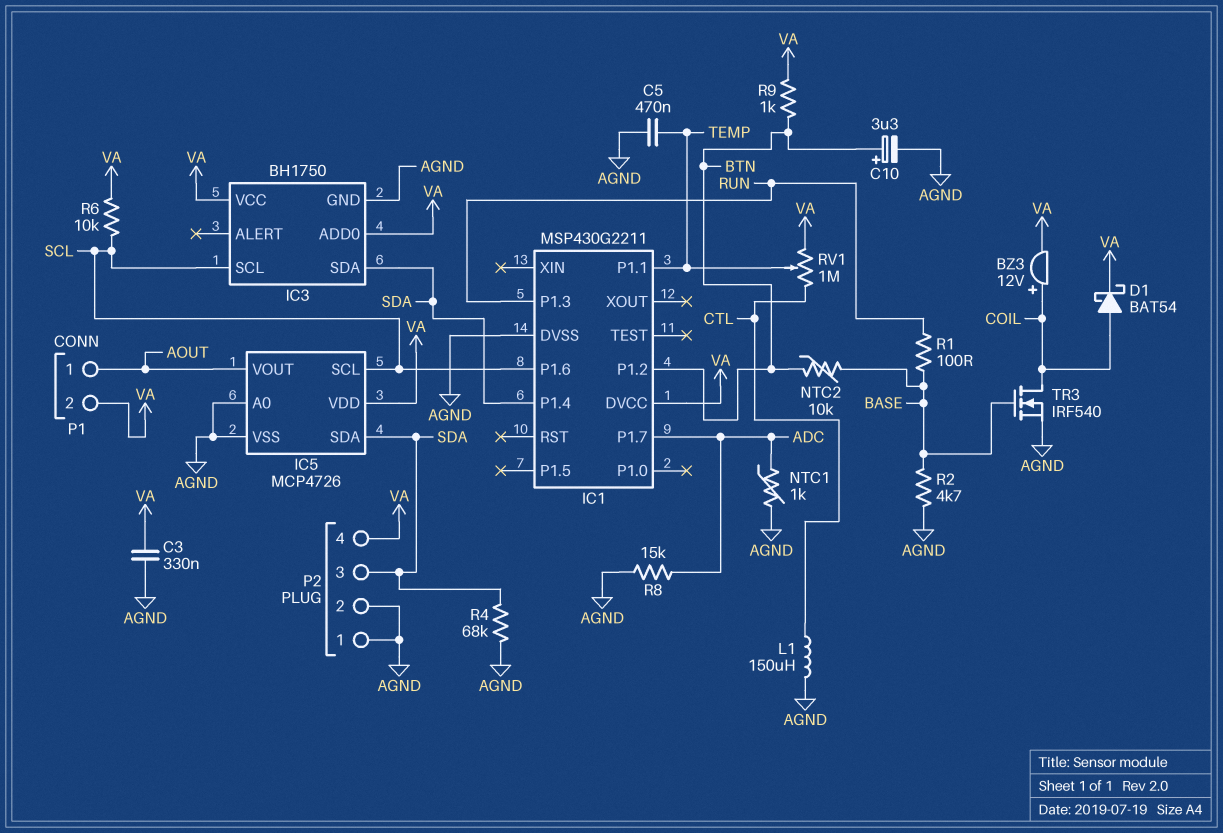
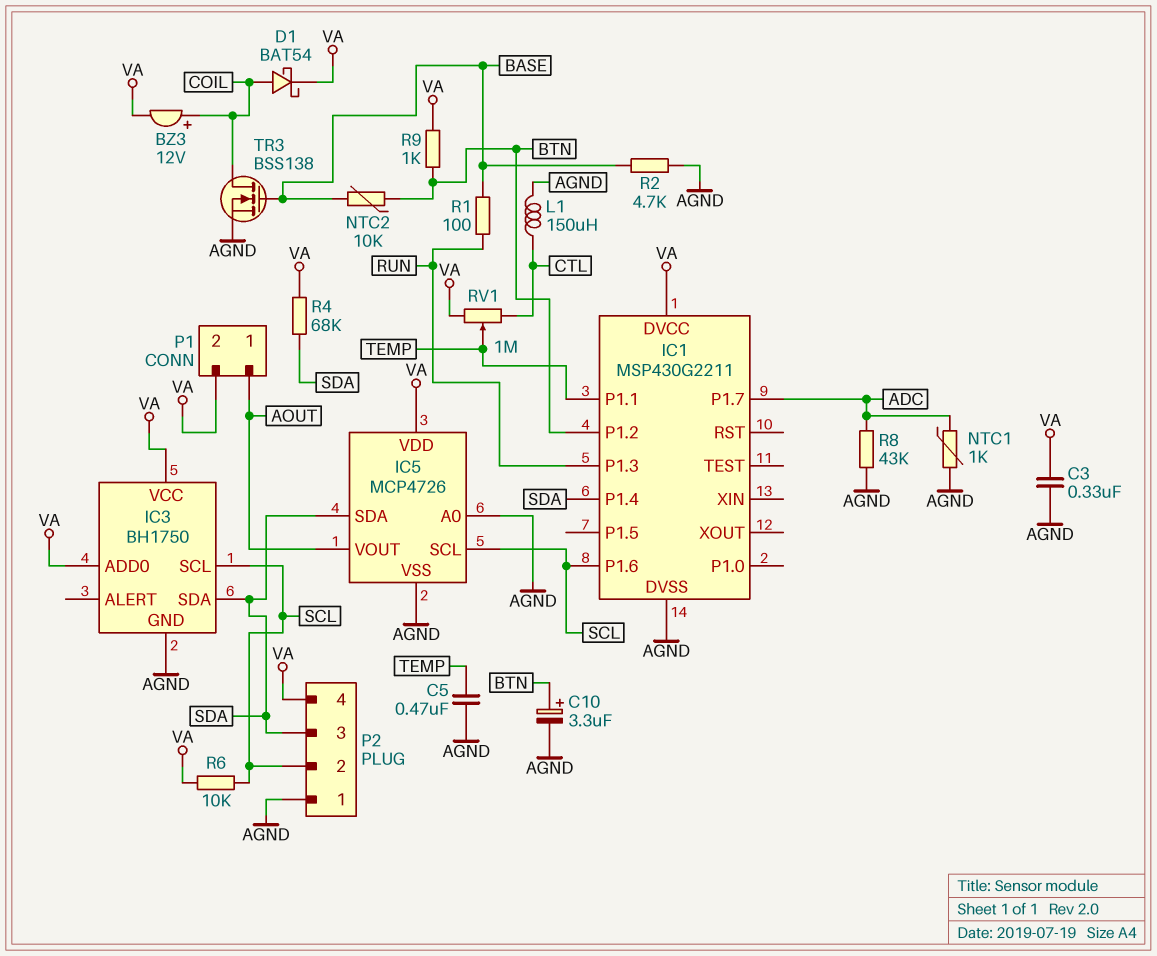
P2 pin 2: AGND -> SCL
R4: 68k (AGND, SDA) -> 68k (SDA, VA)
R8: 15k (ADC, AGND) -> 43k (ADC, AGND)
TR3: NMOS IRF540 (G BASE, D COIL, S AGND) -> NMOS BSS138 (G BASE, D COIL, S AGND)

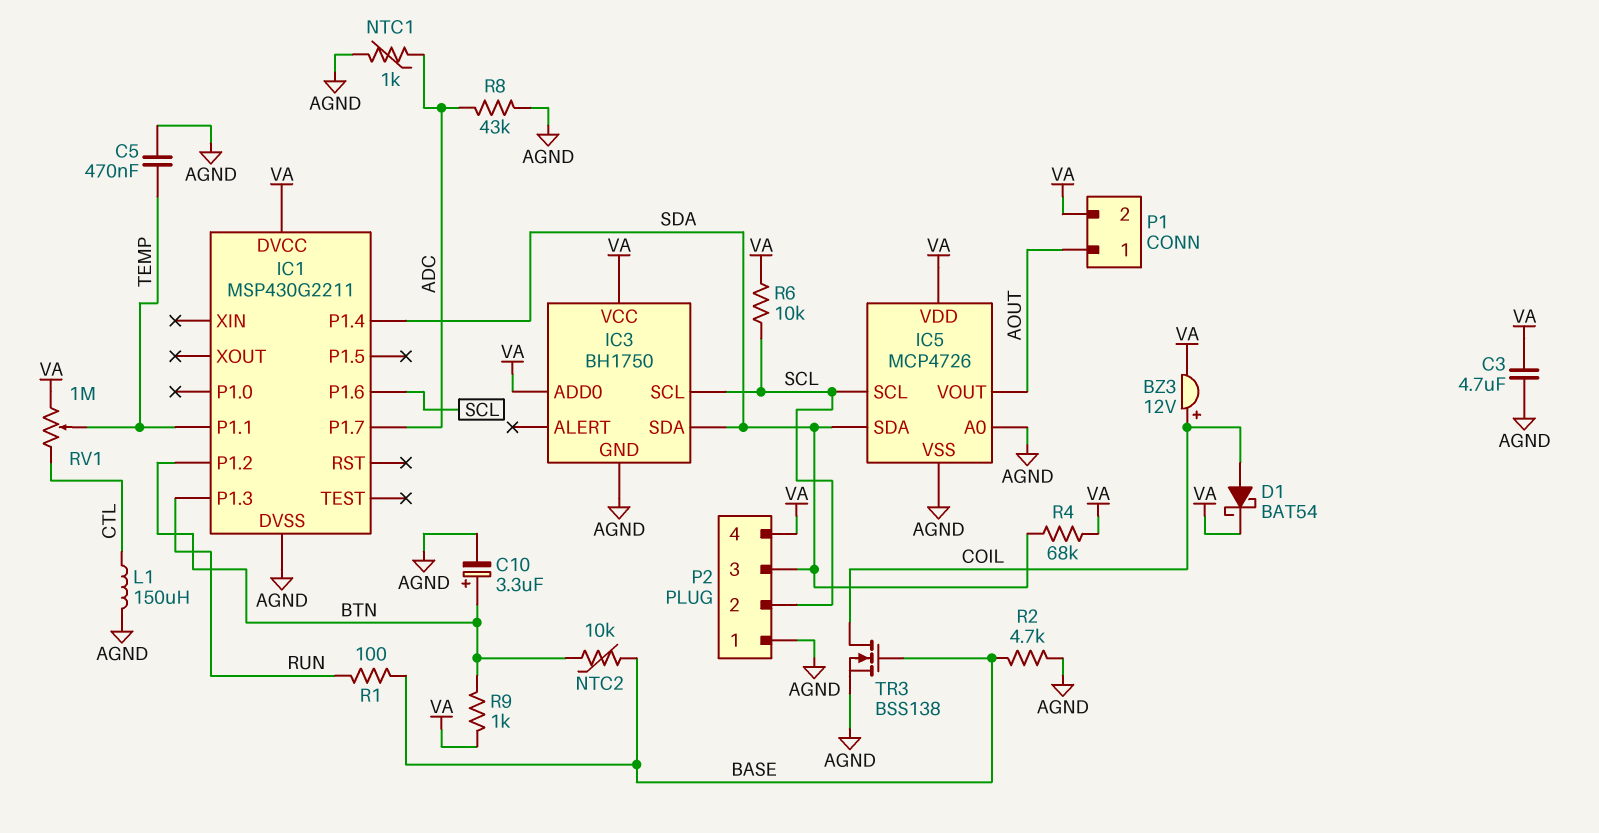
C3: 330nF (AGND, VA) -> 4.7uF (AGND, VA)

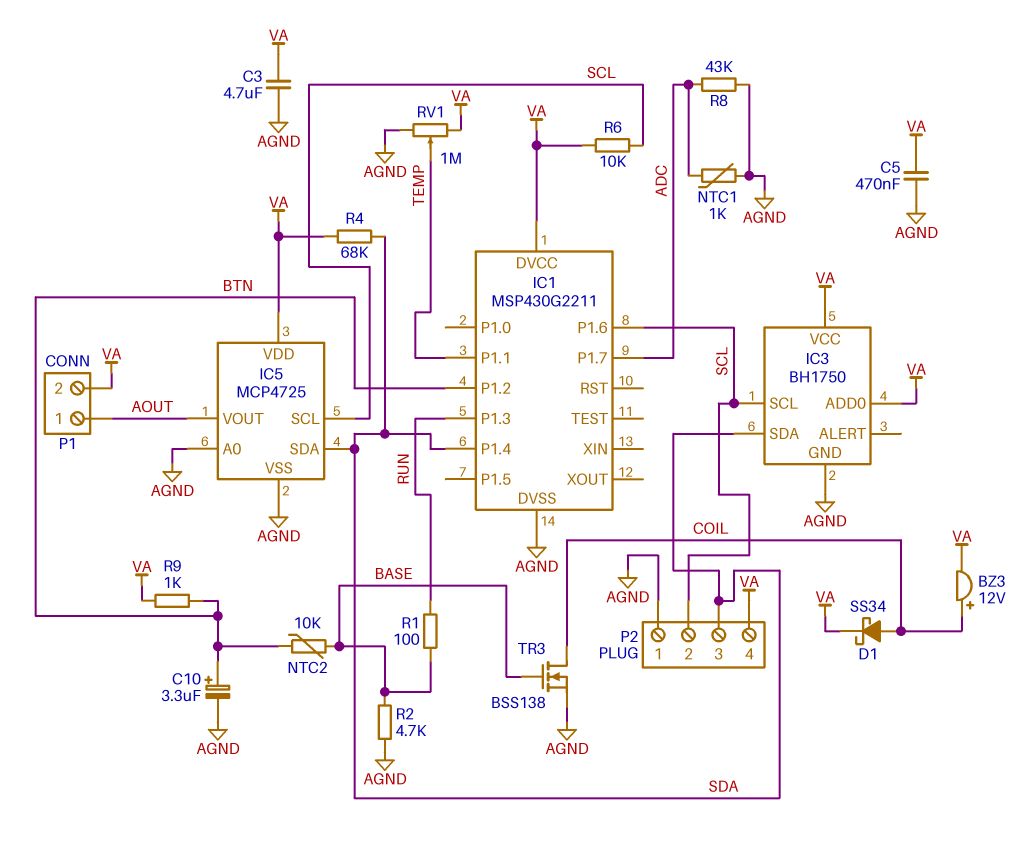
C5: 470nF (AGND, TEMP) -> 470nF (AGND, VA)
D1: schottky BAT54 (A COIL, K VA) -> schottky SS34 (A COIL, K VA)
IC5: MCP4726 -> MCP4725
L1: 150uH (AGND, CTL) -> none
RV1: 1M (CTL, VA, wiper TEMP) -> 1M (AGND, VA, wiper TEMP)

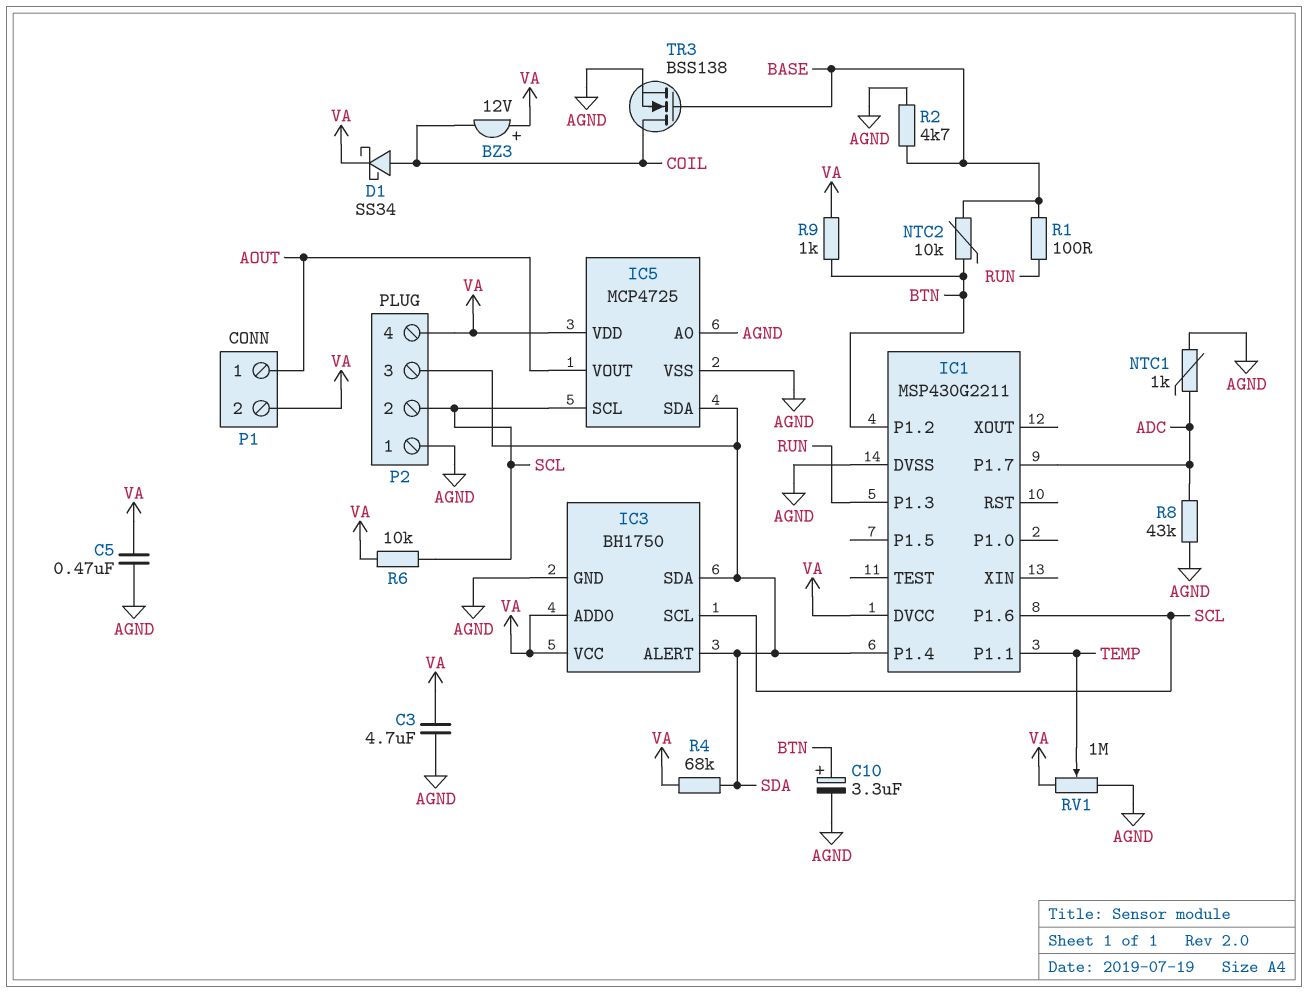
BZ3: buzzer 12V (plus COIL, minus VA) -> buzzer 12V (plus VA, minus COIL)
IC3 pin ALERT: none -> SDA

